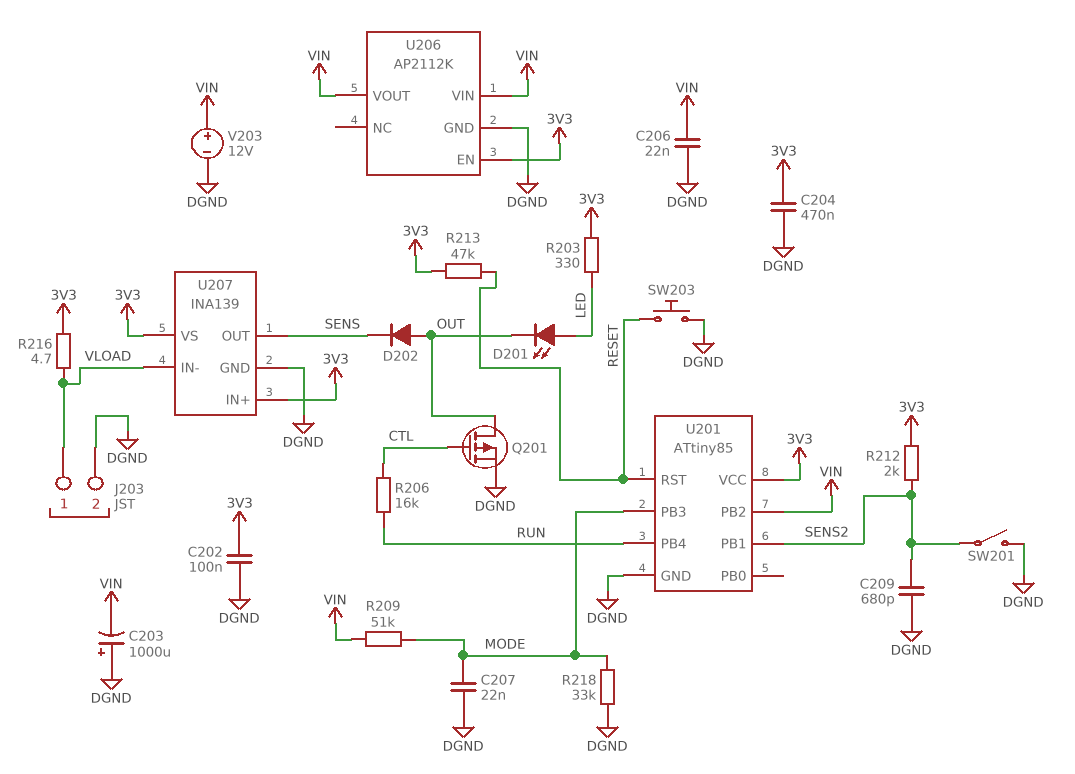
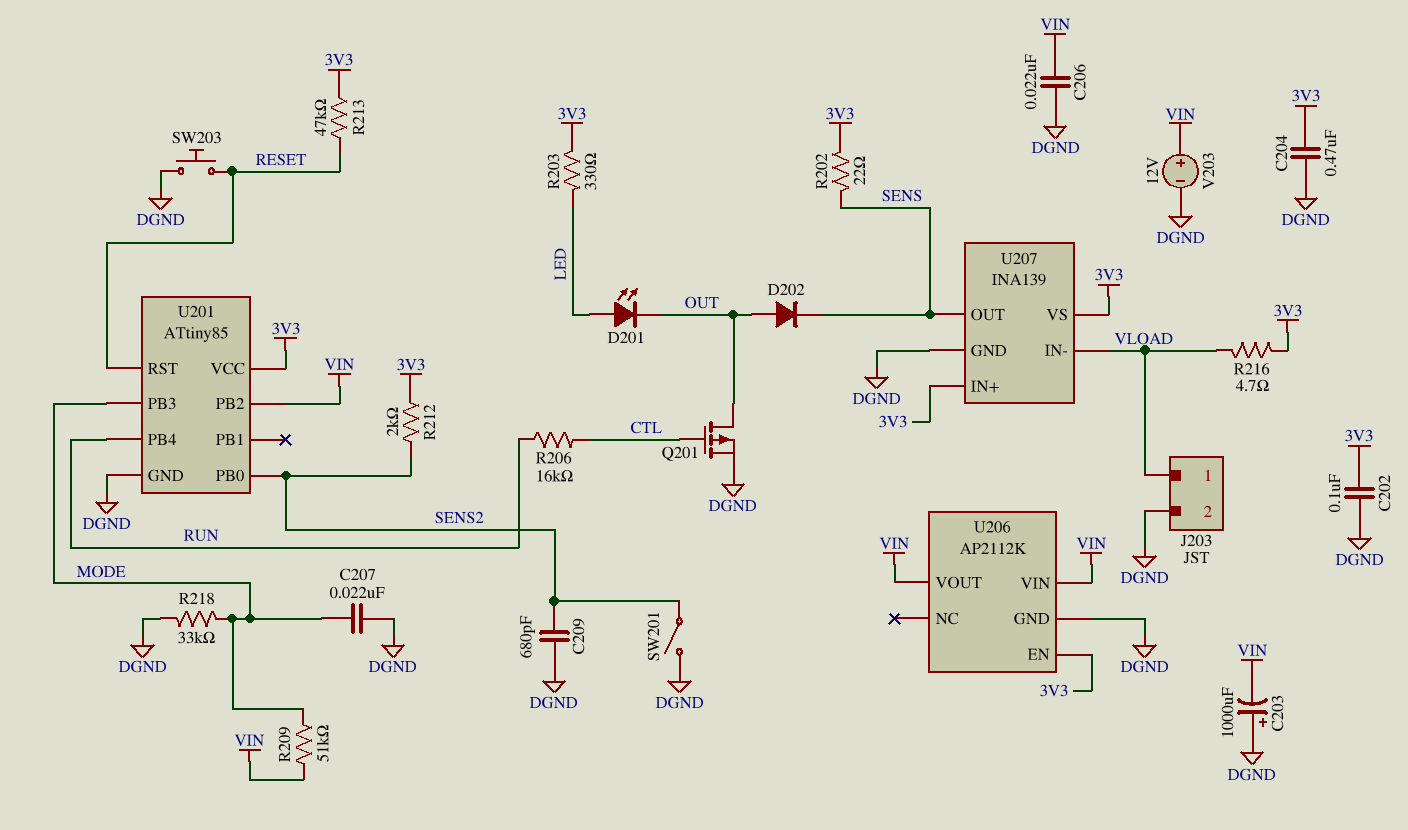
R202: none -> 22 (3V3, SENS)
U201 pin PB0: none -> SENS2
U201 pin PB1: SENS2 -> none

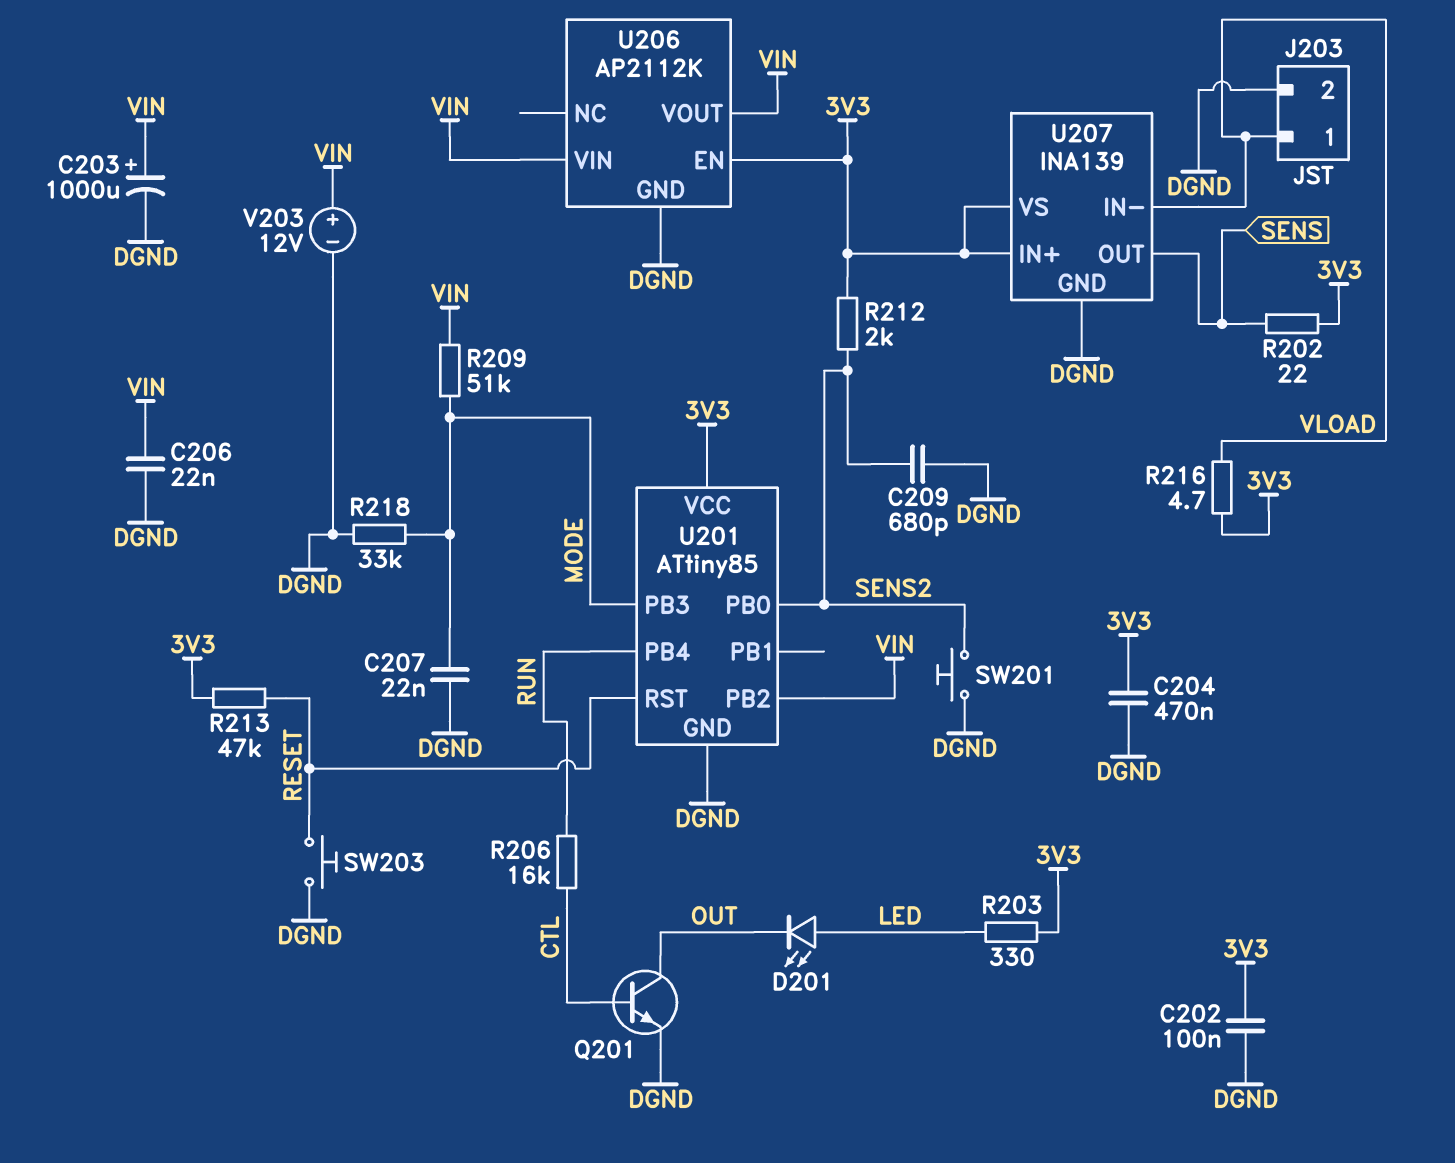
C203: 1000uF (plus DGND, minus VIN) -> 1000uF (plus VIN, minus DGND)
D202: diode (A OUT, K SENS) -> none
Q201: PMOS (G CTL, D OUT, S DGND) -> NPN (B CTL, C OUT, E DGND)
SW201: switch (DGND, SENS2) -> button (DGND, SENS2)

